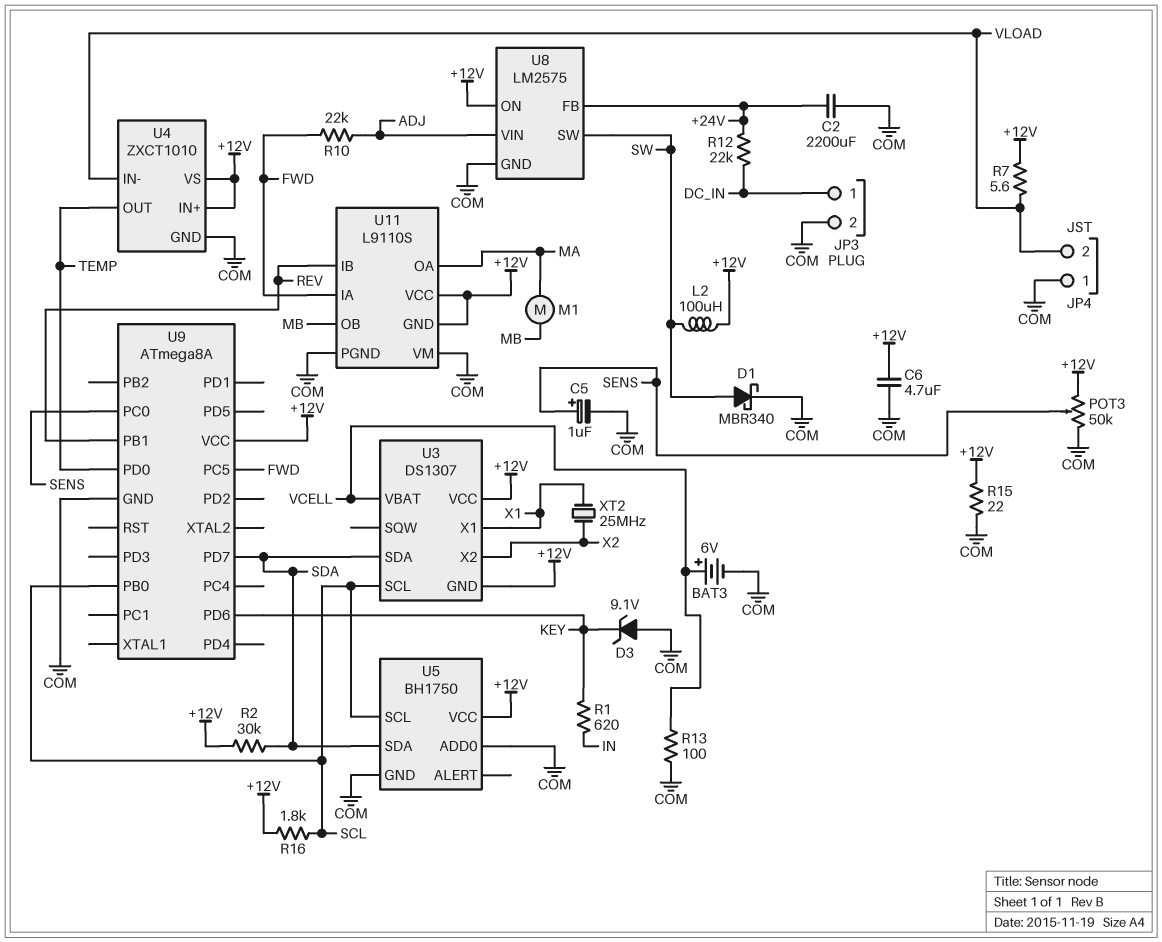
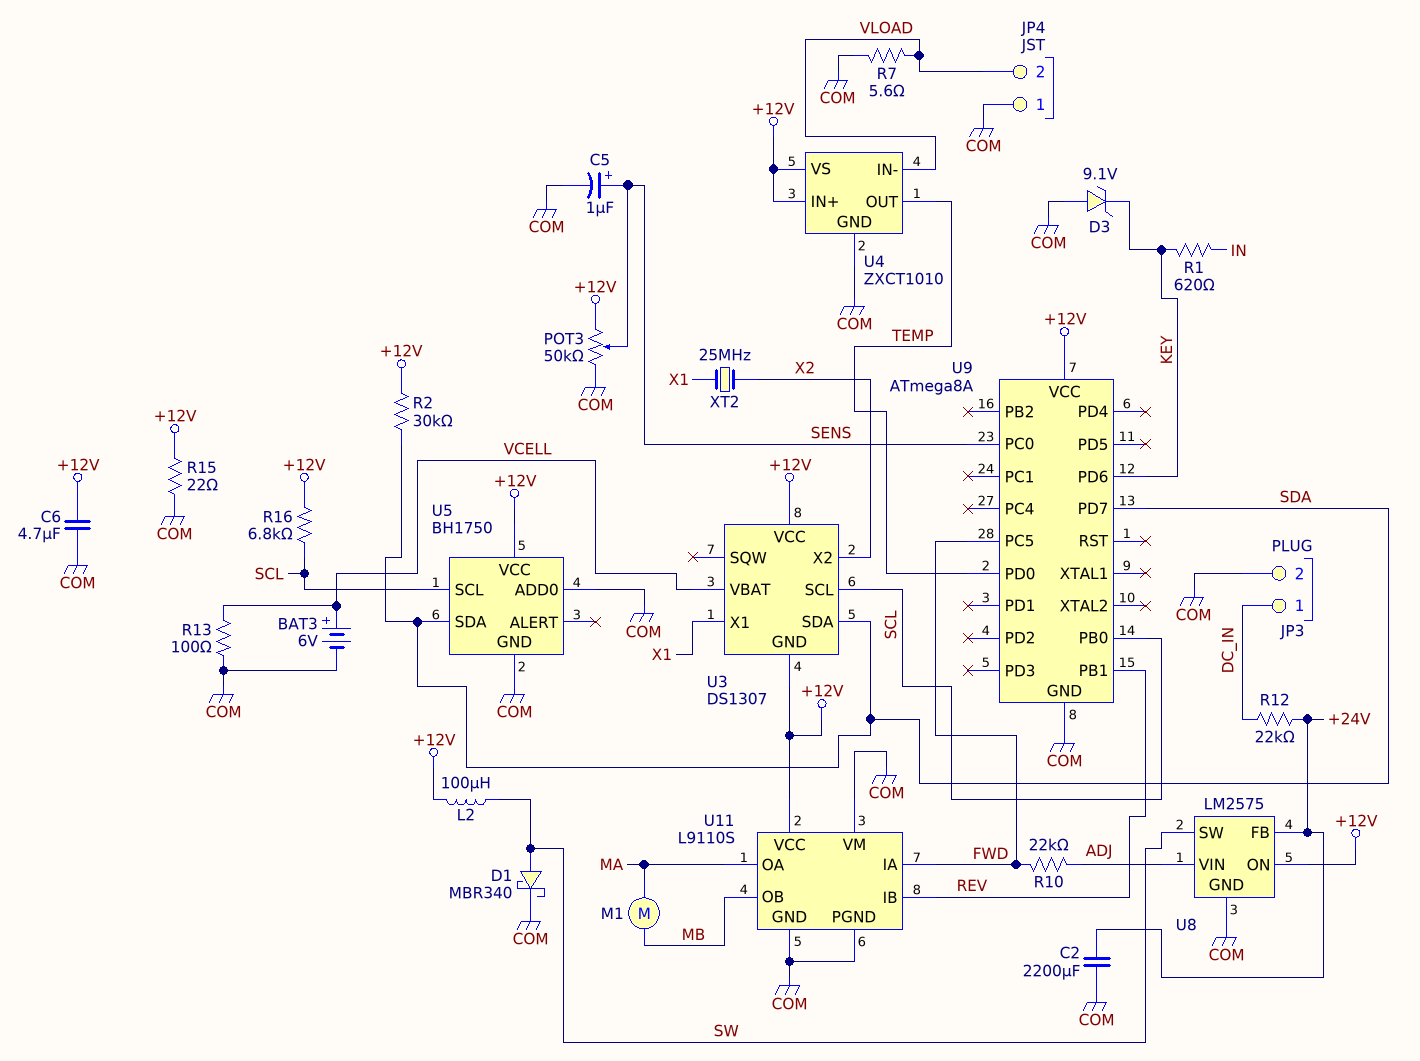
R7: 5.6 (+12V, VLOAD) -> 5.6 (COM, VLOAD)
R16: 1.8k (+12V, SCL) -> 6.8k (+12V, SCL)
U11 pin GND: +12V -> COM

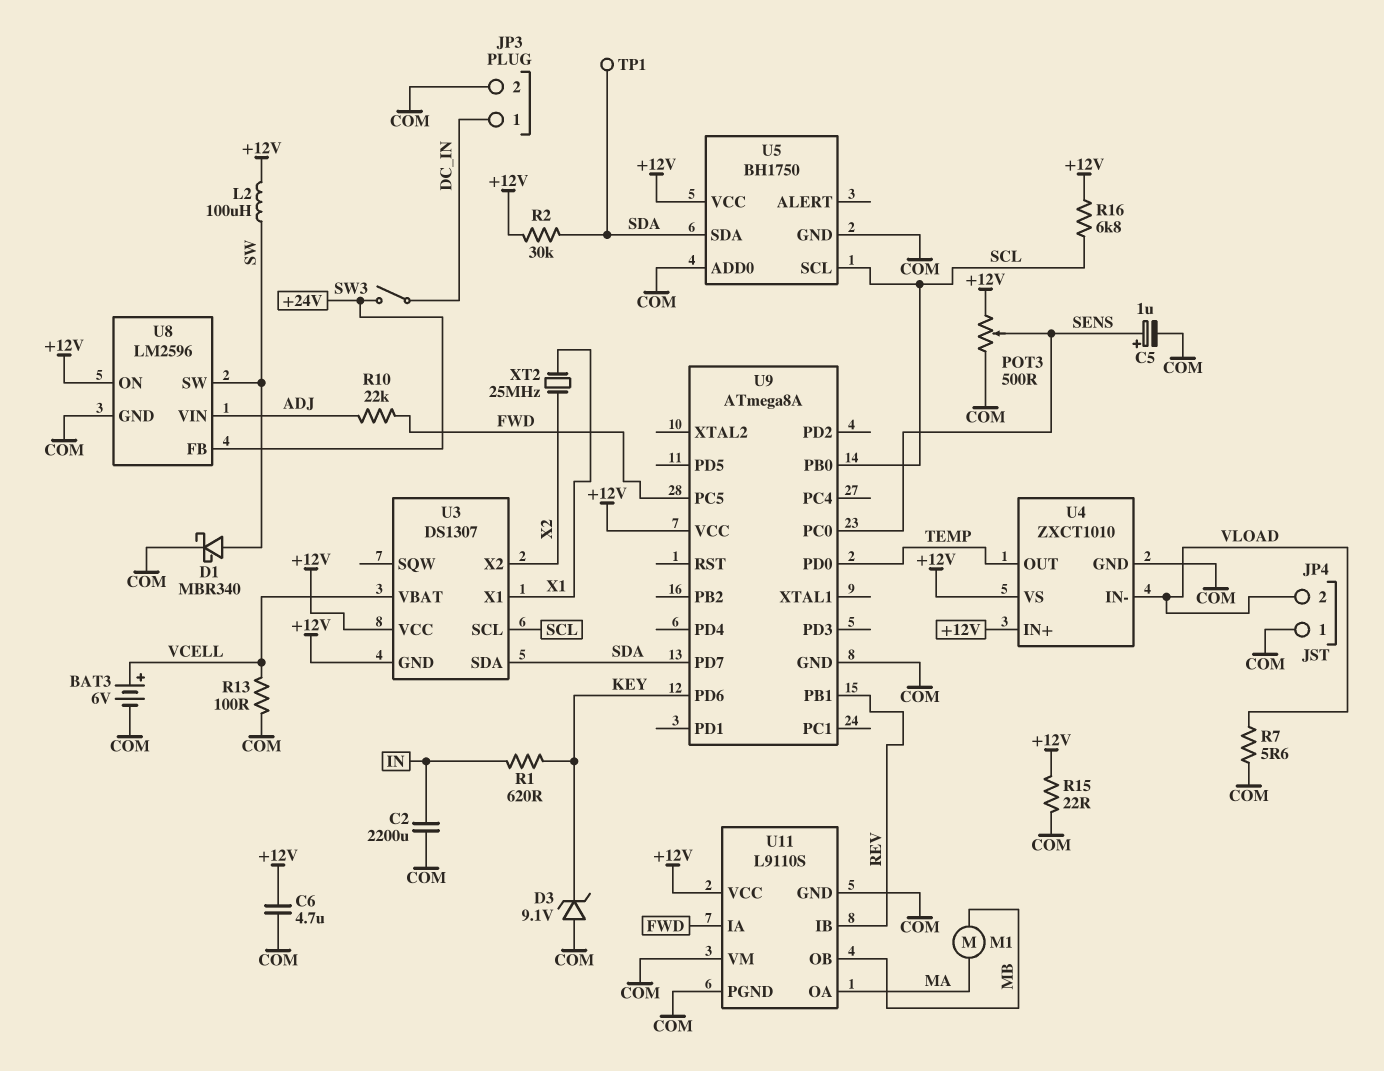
C2: 2200uF (+24V, COM) -> 2200uF (COM, IN)
POT3: 50k (+12V, COM, wiper SENS) -> 500 (+12V, COM, wiper SENS)
R12: 22k (+24V, DC_IN) -> none
SW3: none -> switch (+24V, DC_IN)
TP1: none -> test point (SDA)
U8: LM2575 -> LM2596

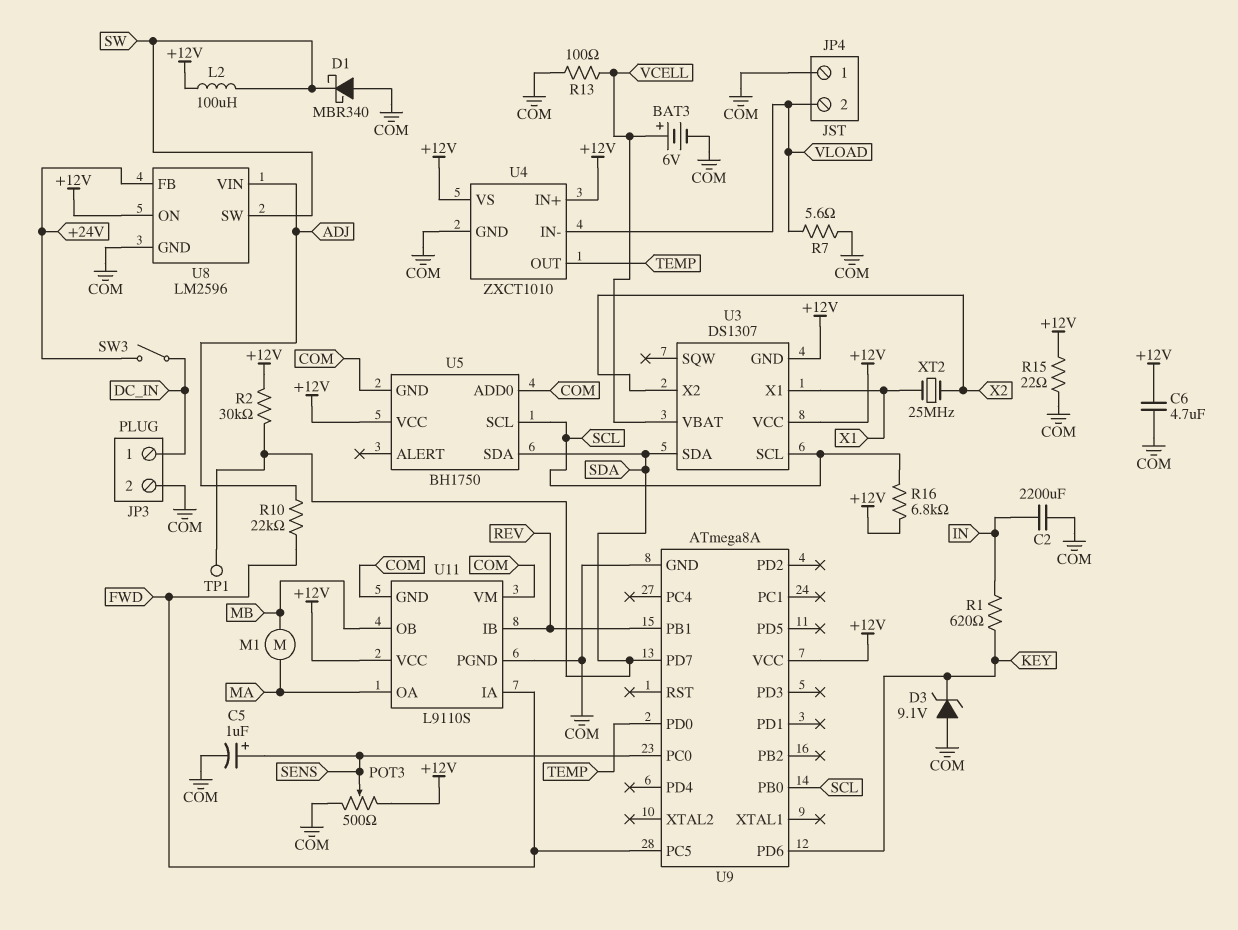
D1: schottky MBR340 (A SW, K COM) -> schottky MBR340 (A COM, K SW)

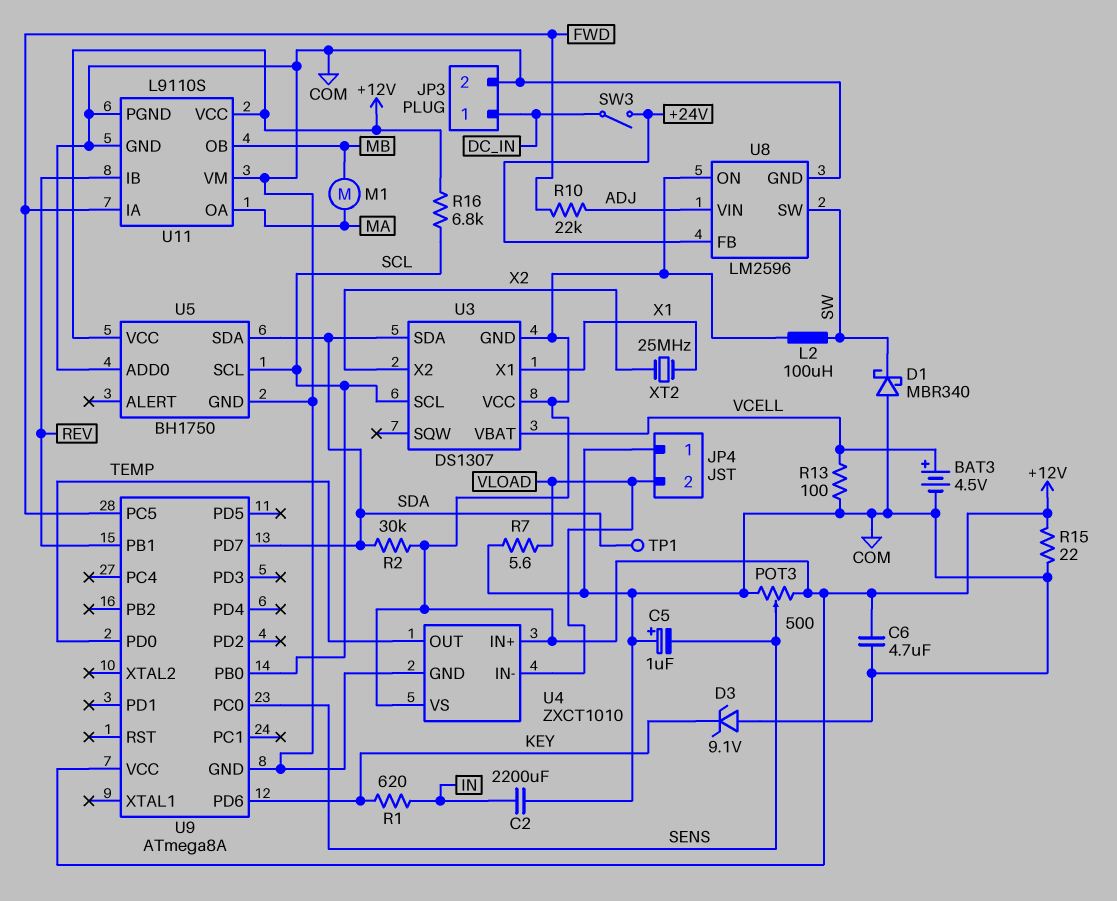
BAT3: 6V (plus VCELL, minus COM) -> 4.5V (plus VCELL, minus COM)
C5: 1uF (plus SENS, minus COM) -> 1uF (plus COM, minus SENS)

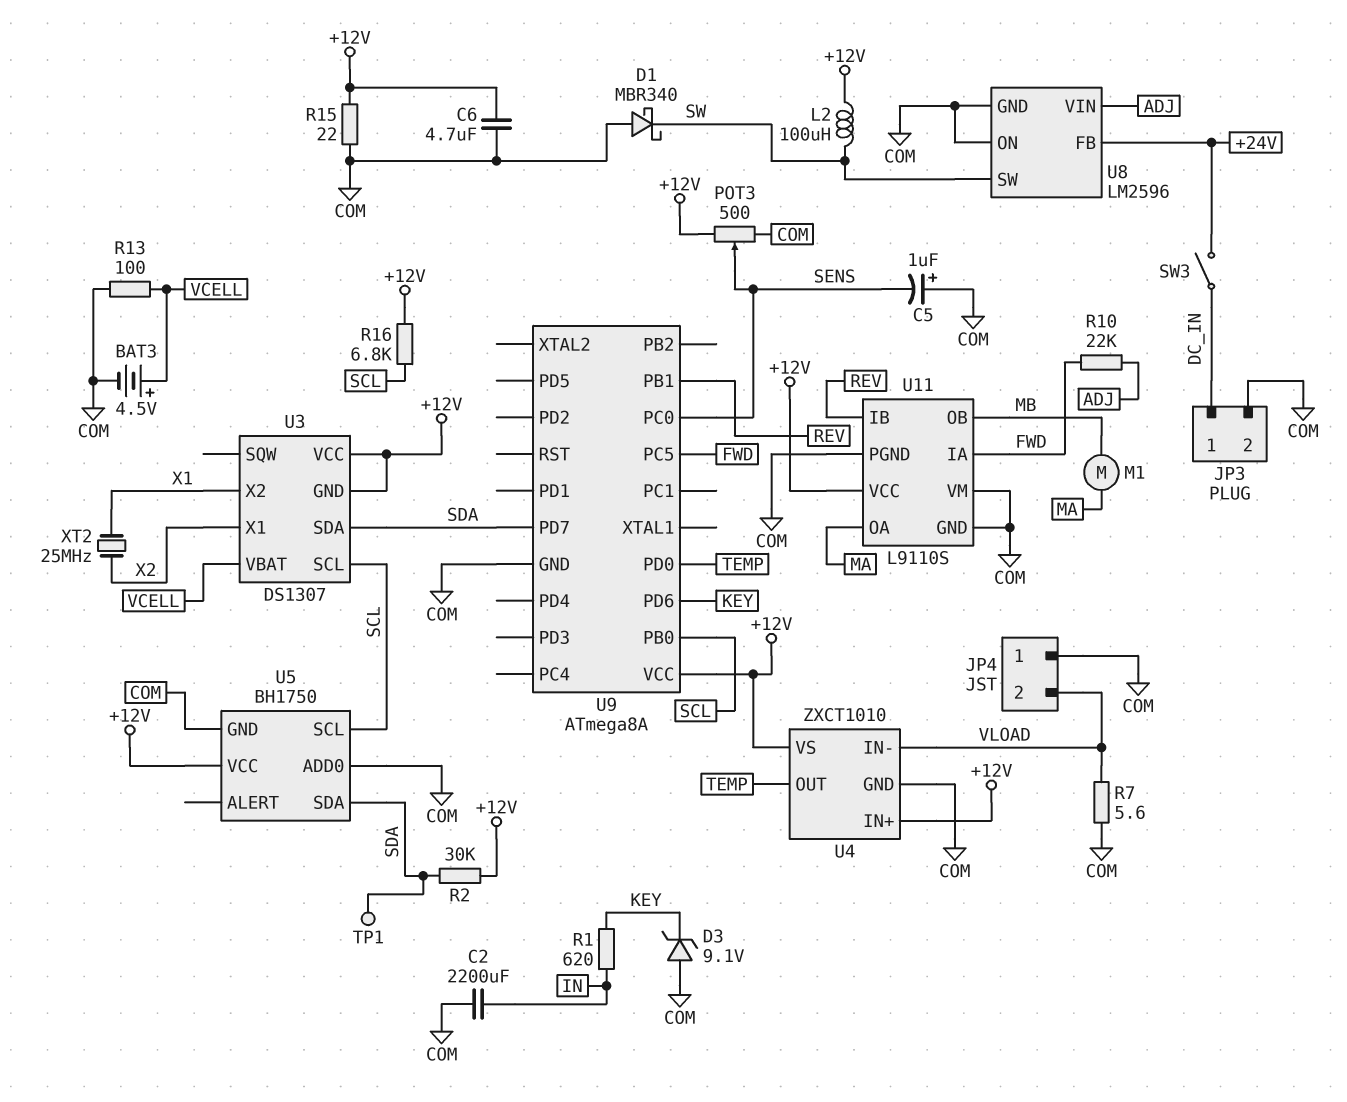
U3 pin X1: X1 -> X2
U3 pin X2: X2 -> X1
U8 pin ON: +12V -> COM

